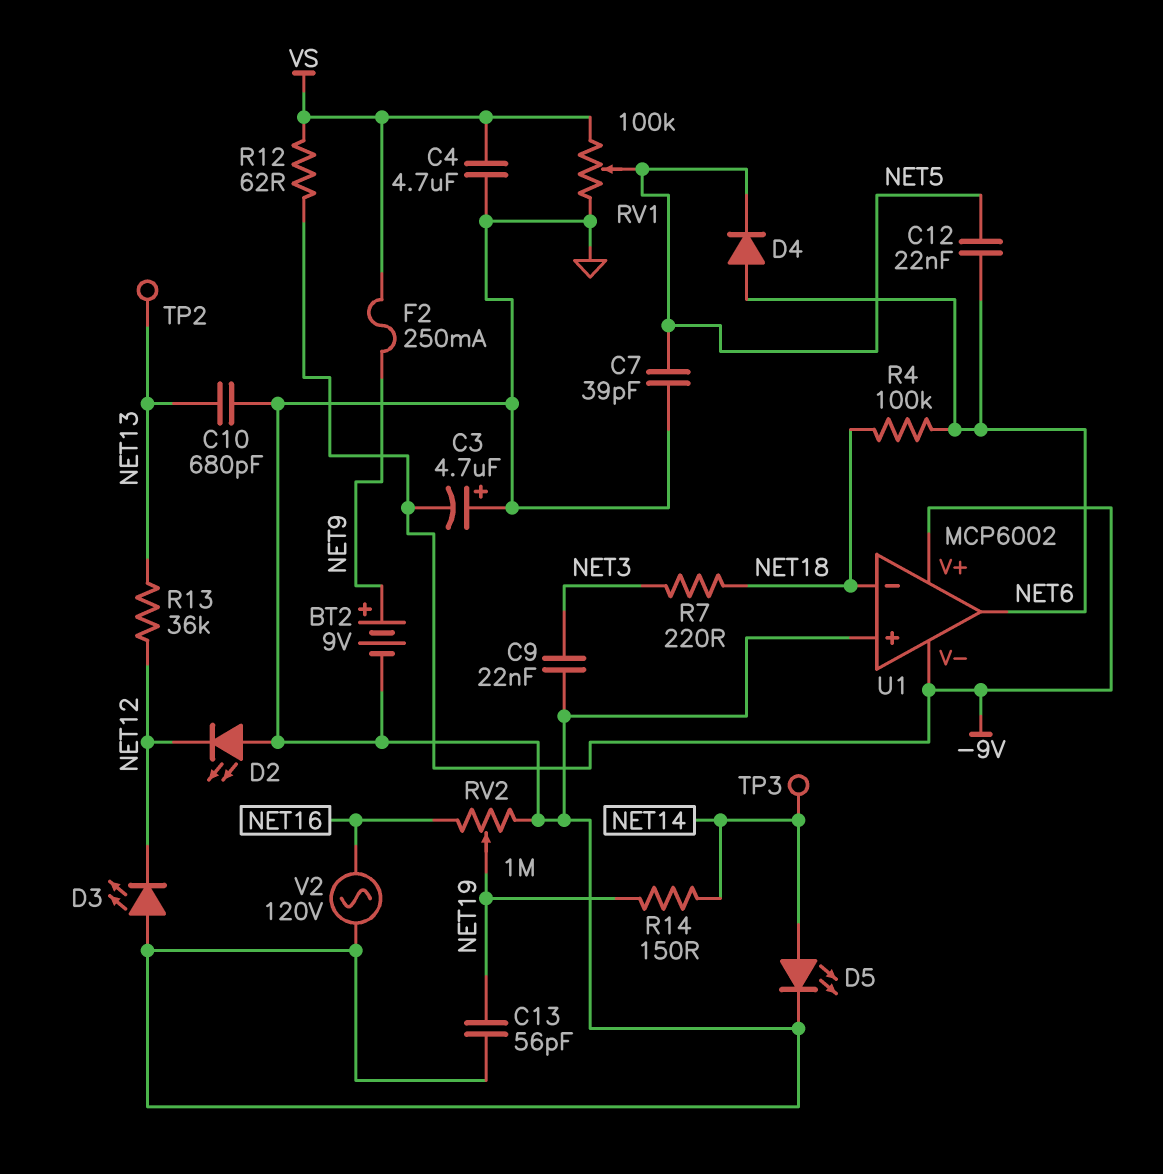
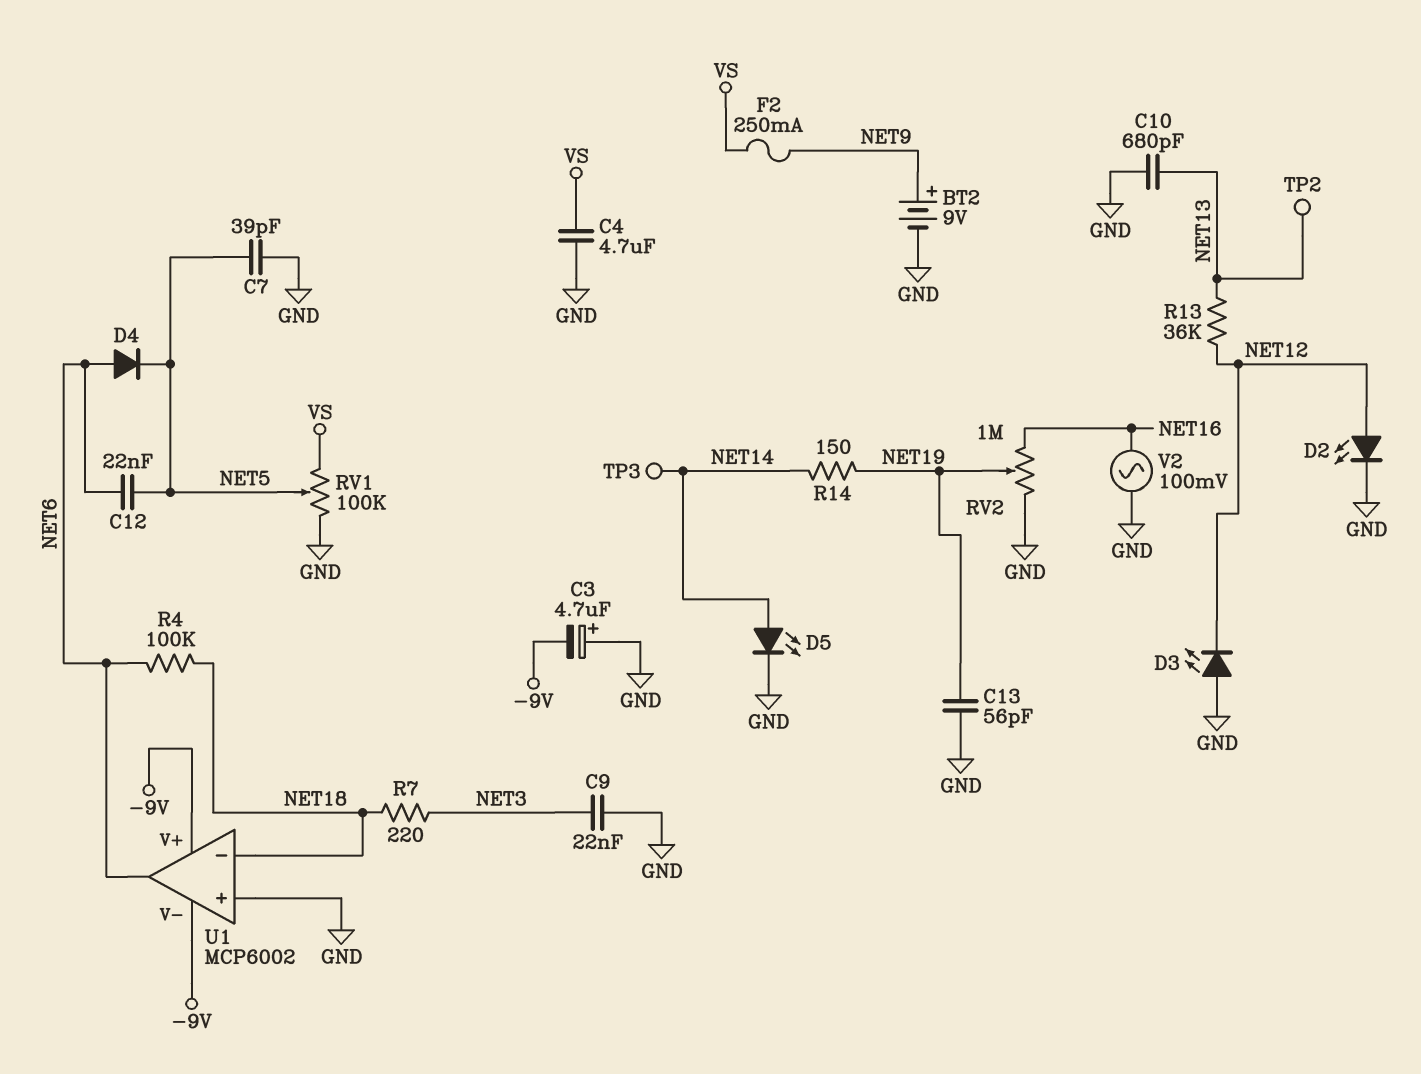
D2: LED (A GND, K NET12) -> LED (A NET12, K GND)
R12: 62 (-9V, VS) -> none
V2: AC 120V (GND, NET16) -> AC 100mV (GND, NET16)

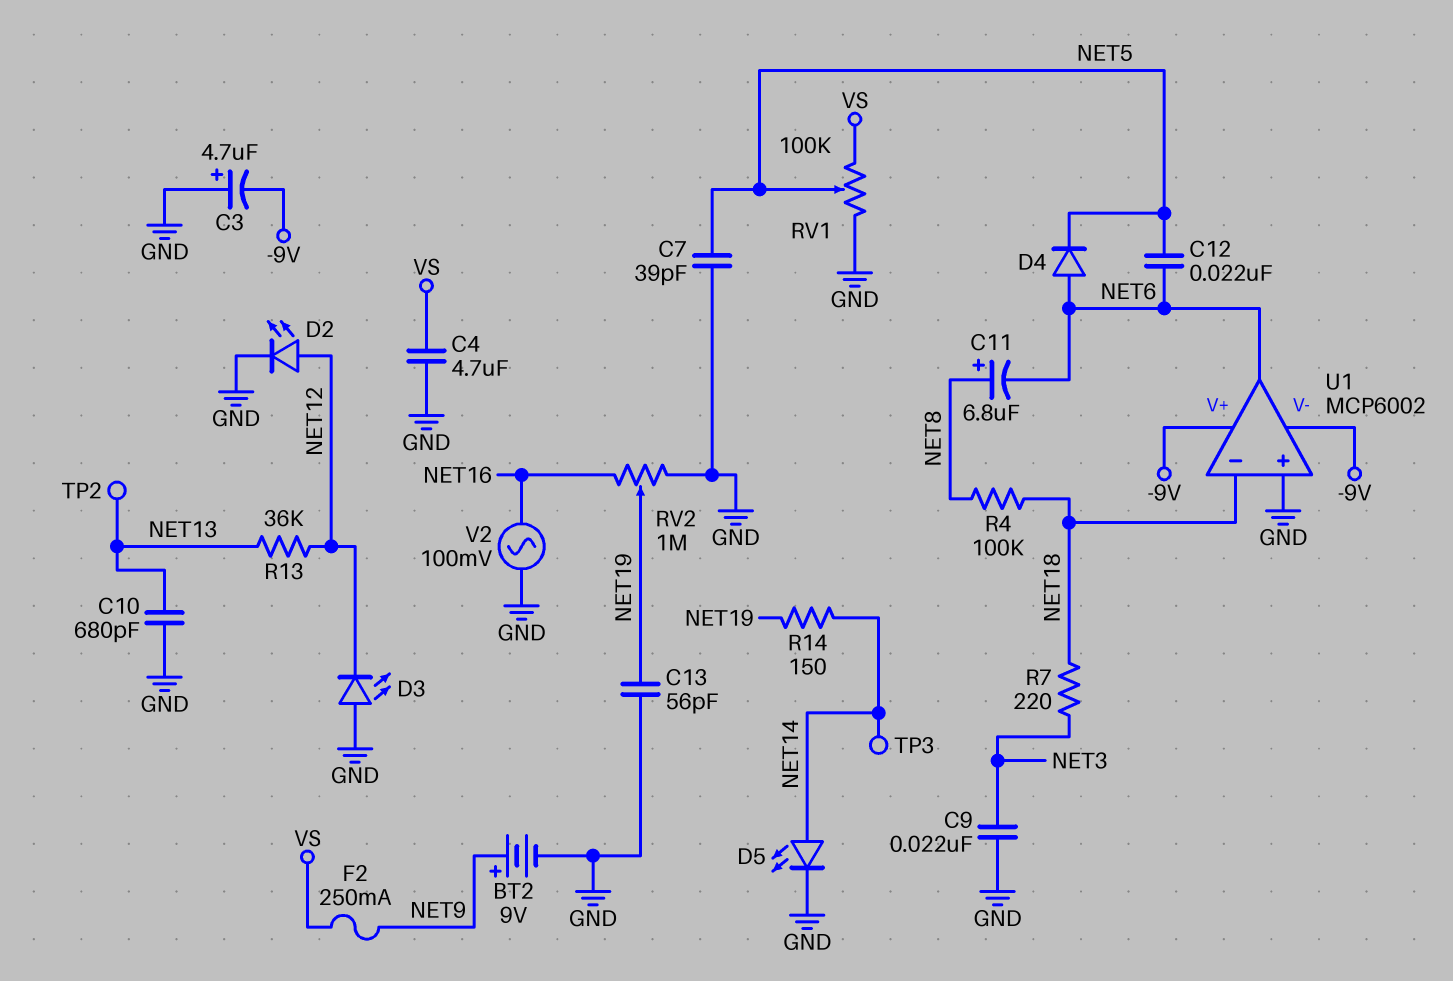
C11: none -> 6.8uF (plus NET8, minus NET6)
R4: 100k (NET6, NET18) -> 100k (NET8, NET18)

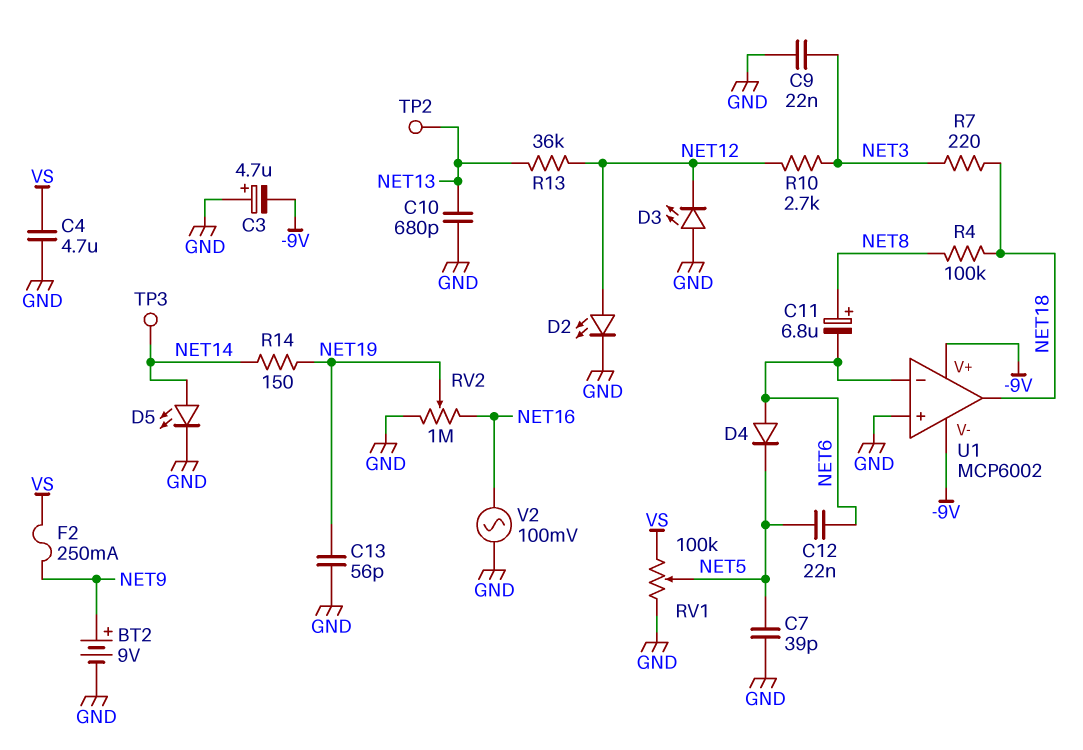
R10: none -> 2.7k (NET3, NET12)
U1 pin in-: NET18 -> NET6
U1 pin out: NET6 -> NET18

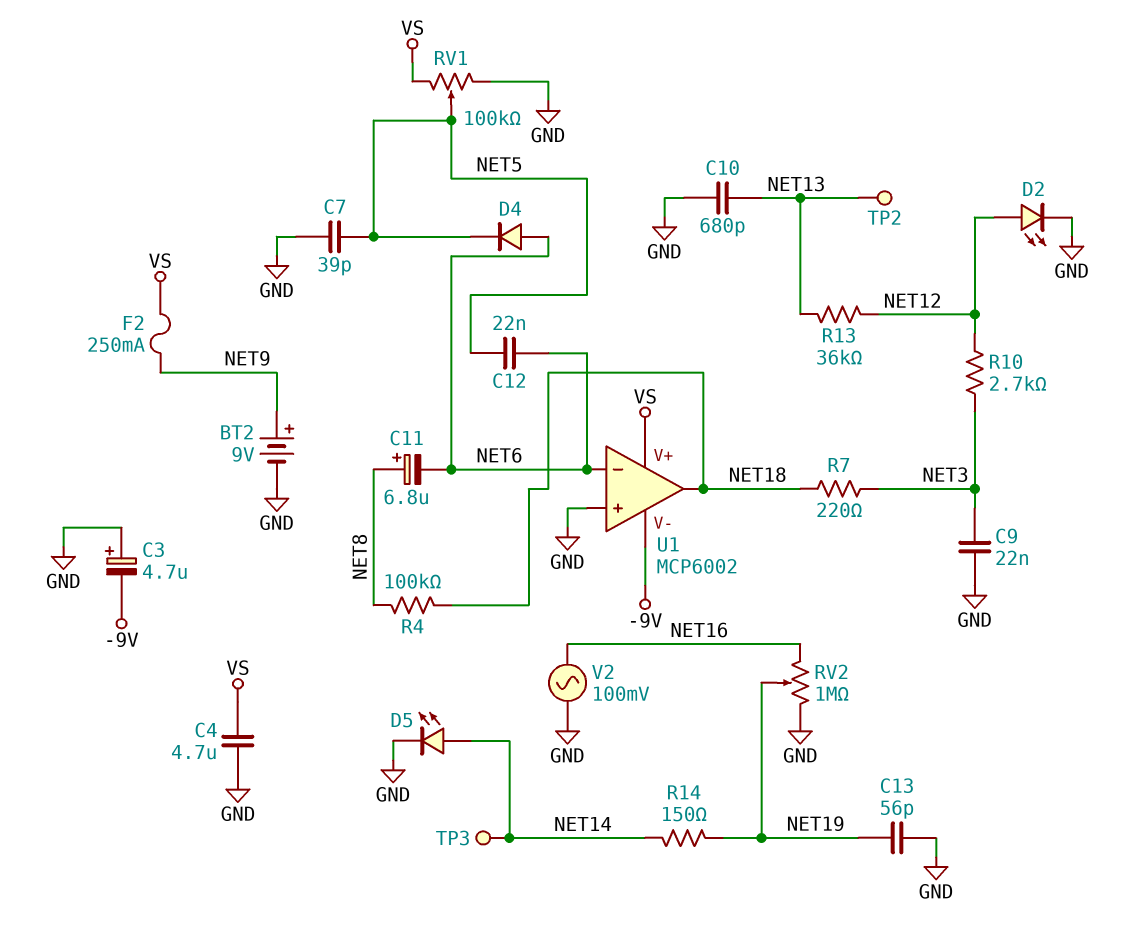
D3: LED (A GND, K NET12) -> none
U1 pin V+: -9V -> VS

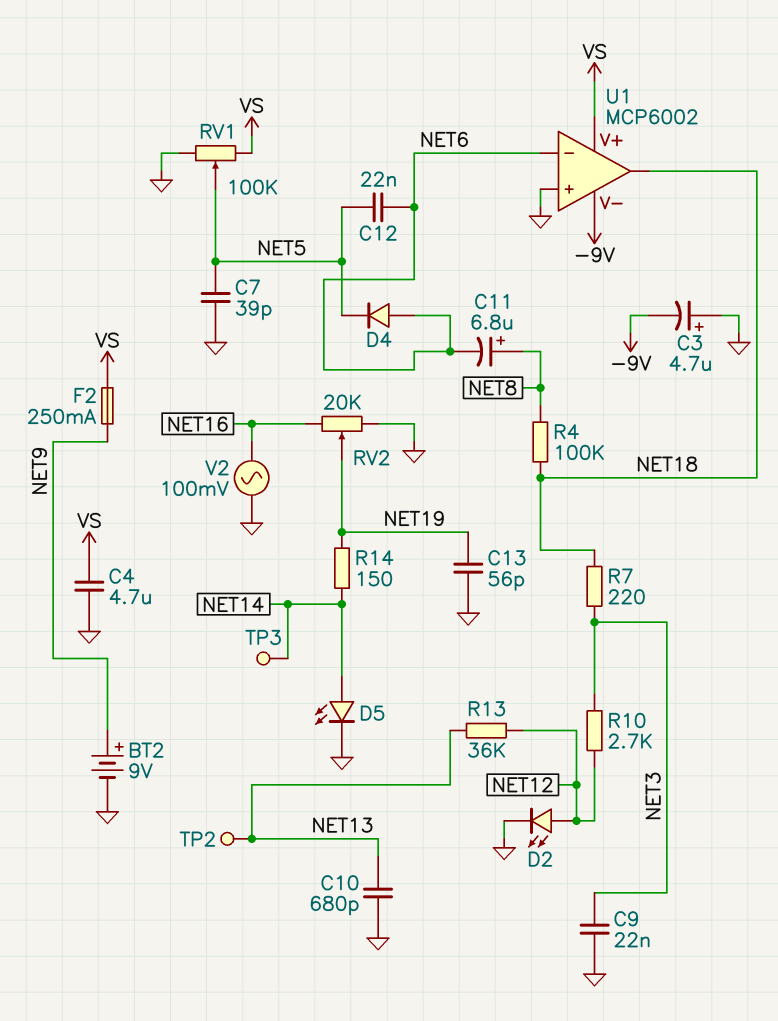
RV2: 1M (GND, NET16, wiper NET19) -> 20k (GND, NET16, wiper NET19)

